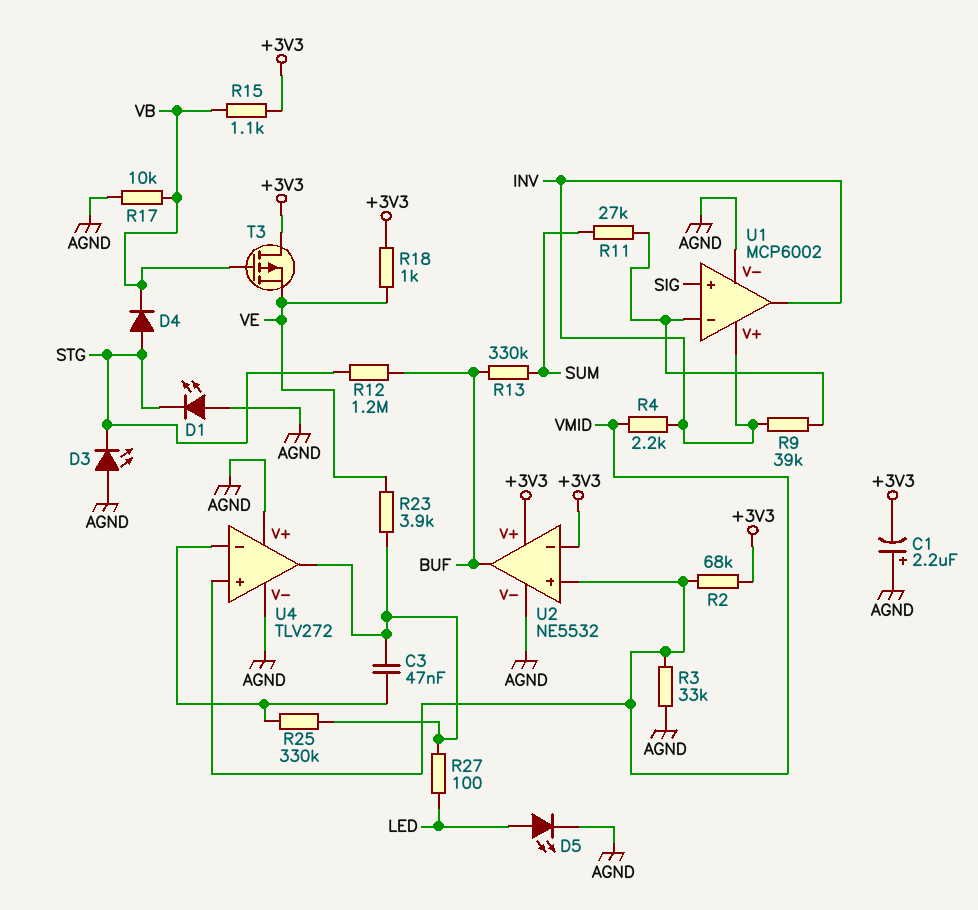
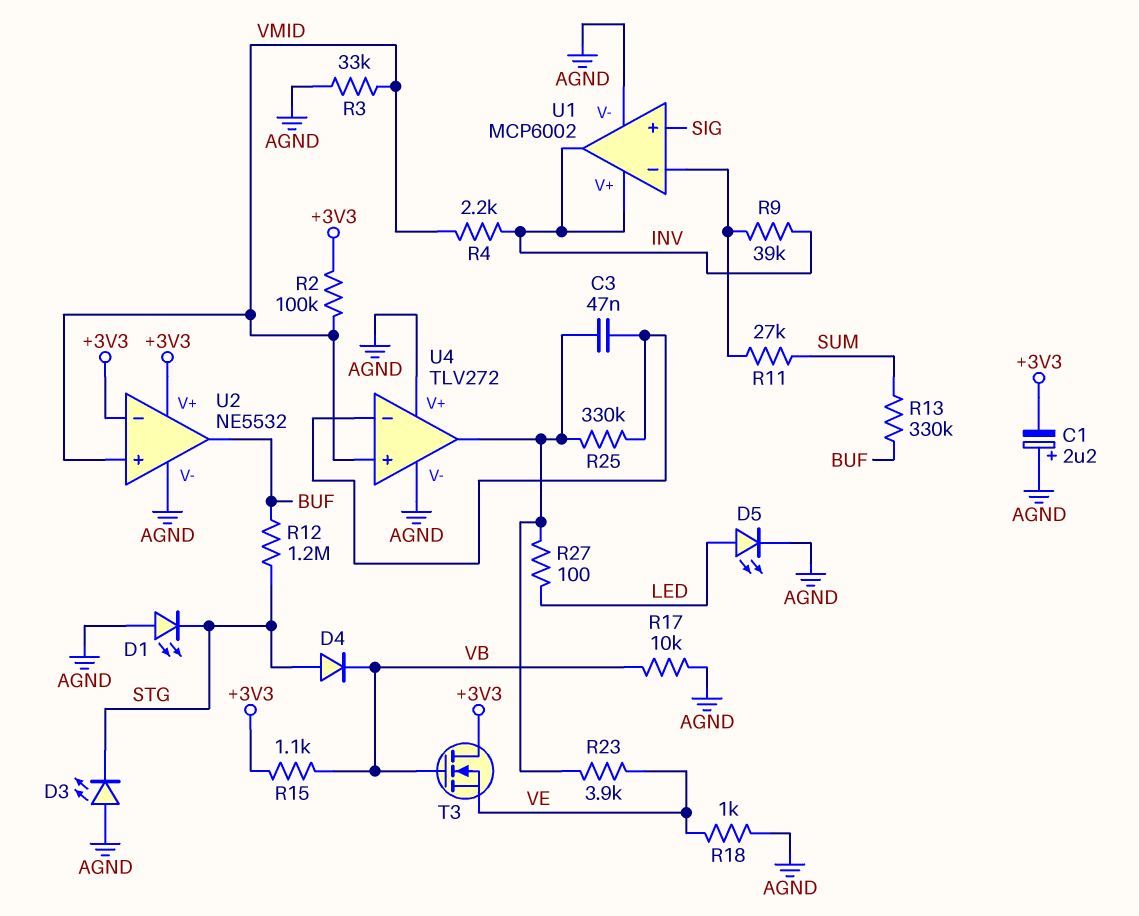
R2: 68k (+3V3, VMID) -> 100k (+3V3, VMID)
R18: 1k (+3V3, VE) -> 1k (AGND, VE)
T3: PMOS (G VB, D +3V3, S VE) -> NMOS (G VB, D +3V3, S VE)

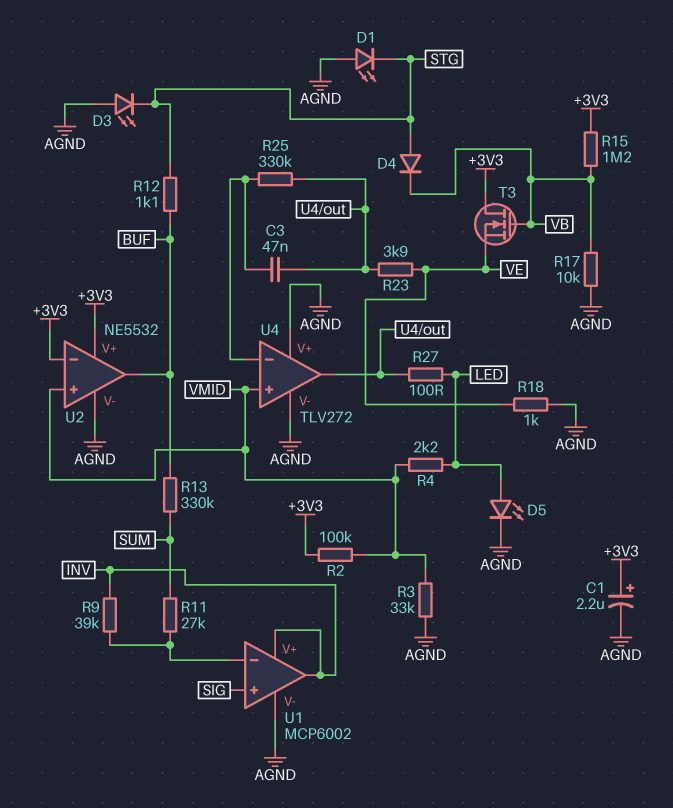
C1: 2.2uF (plus AGND, minus +3V3) -> 2.2uF (plus +3V3, minus AGND)
R4: 2.2k (INV, VMID) -> 2.2k (LED, VMID)
R12: 1.2M (BUF, STG) -> 1.1k (BUF, STG)
R15: 1.1k (+3V3, VB) -> 1.2M (+3V3, VB)

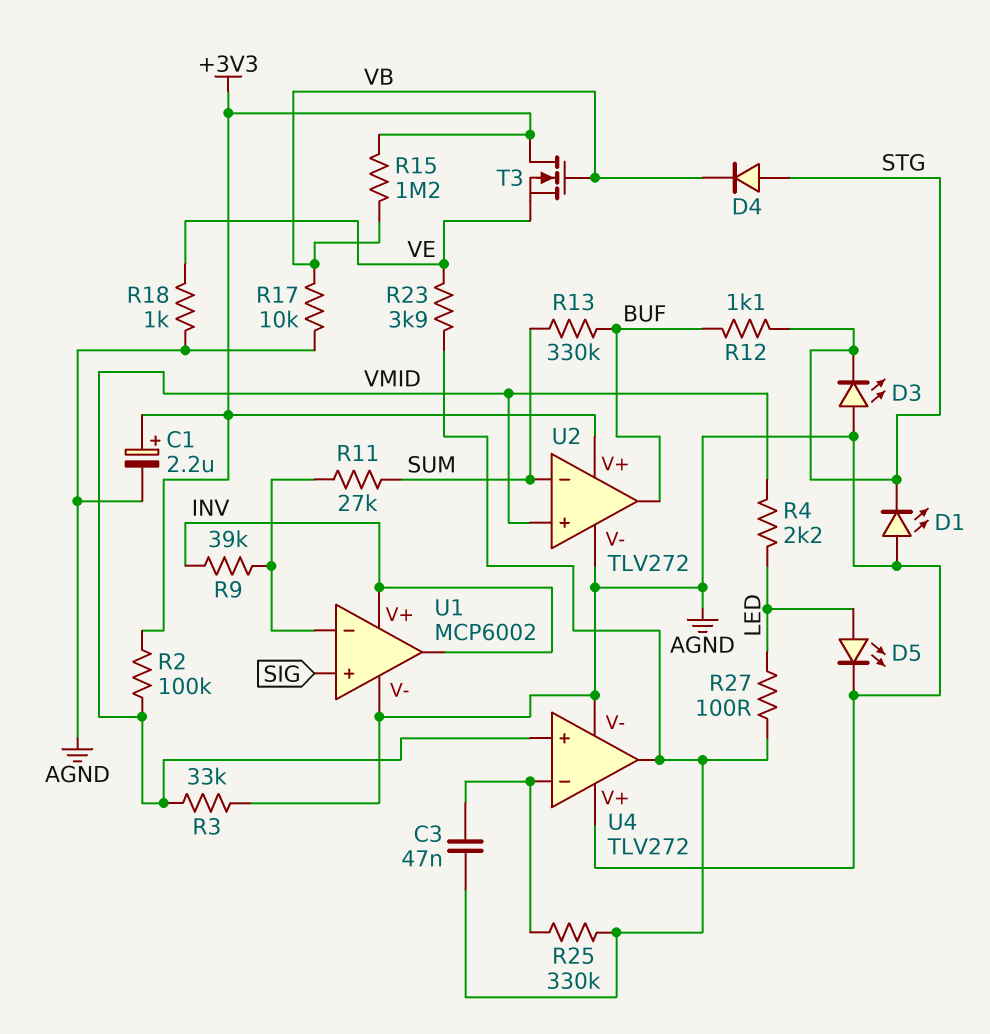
U2: NE5532 -> TLV272
U2 pin in-: +3V3 -> SUM

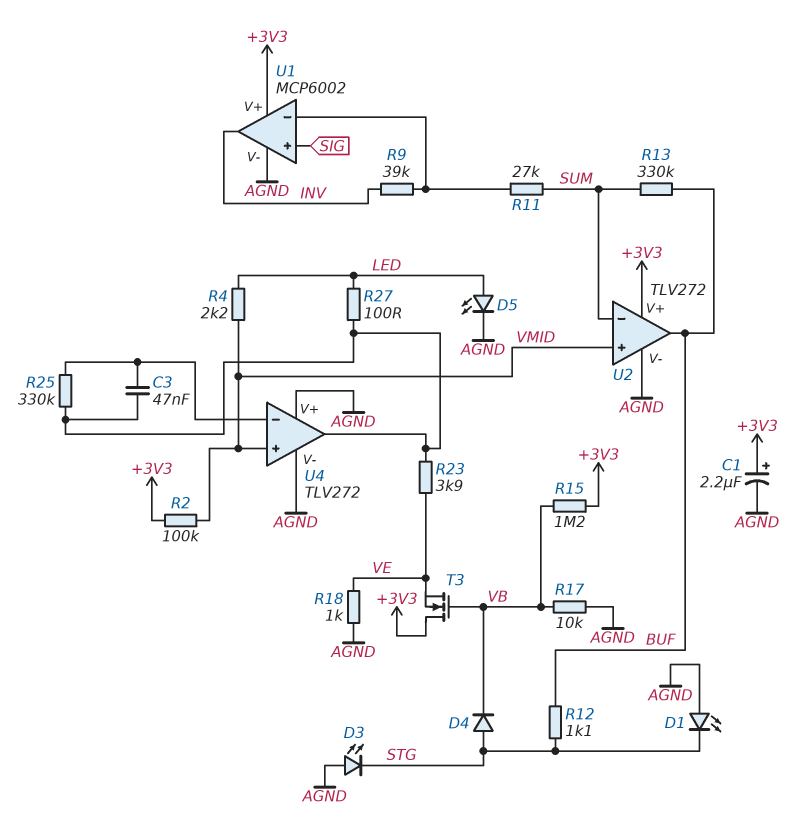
R3: 33k (AGND, VMID) -> none
U1 pin V+: INV -> +3V3

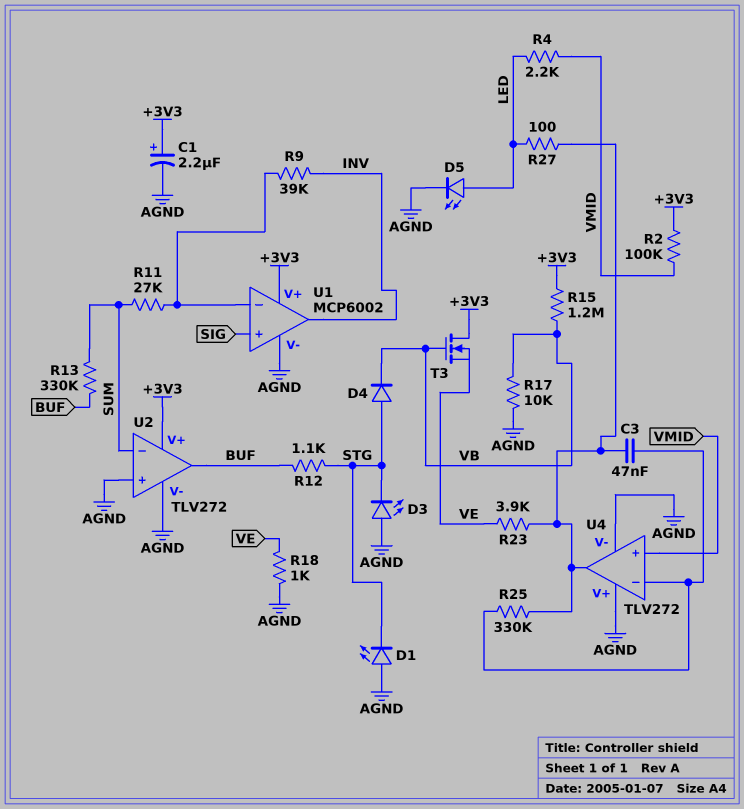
U2 pin in+: VMID -> AGND

